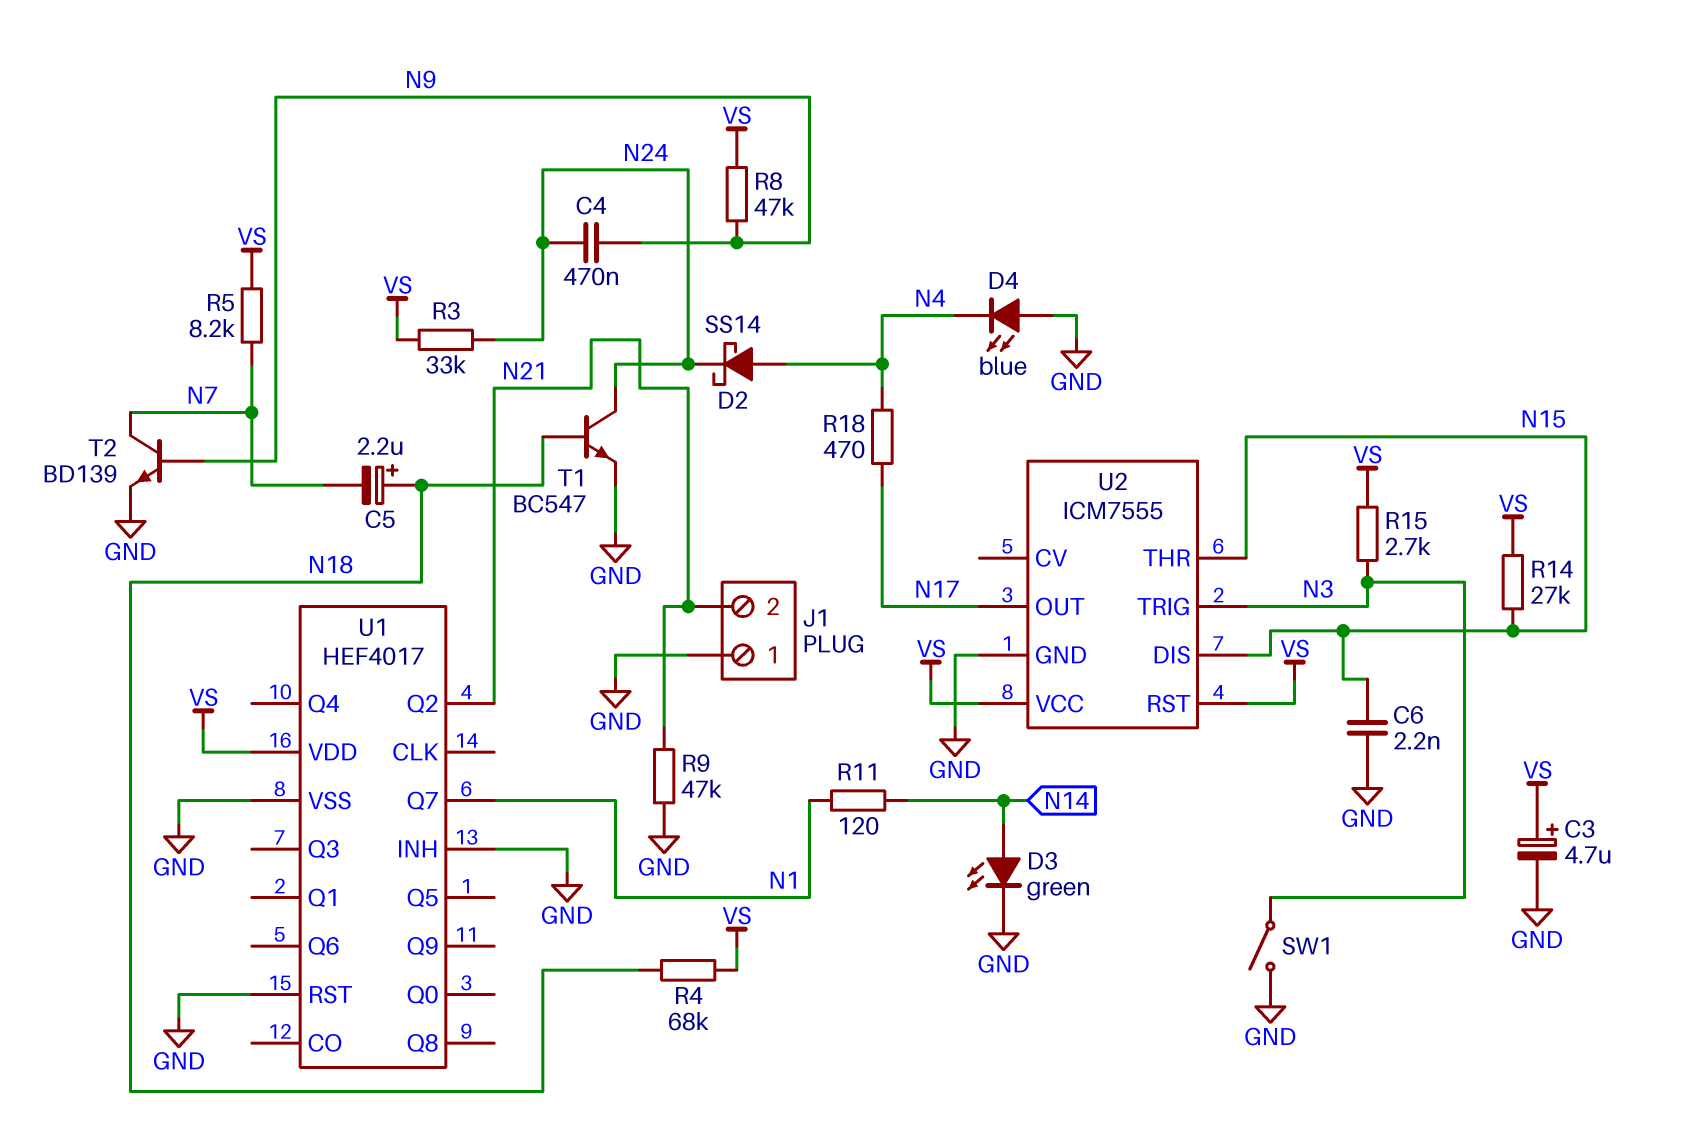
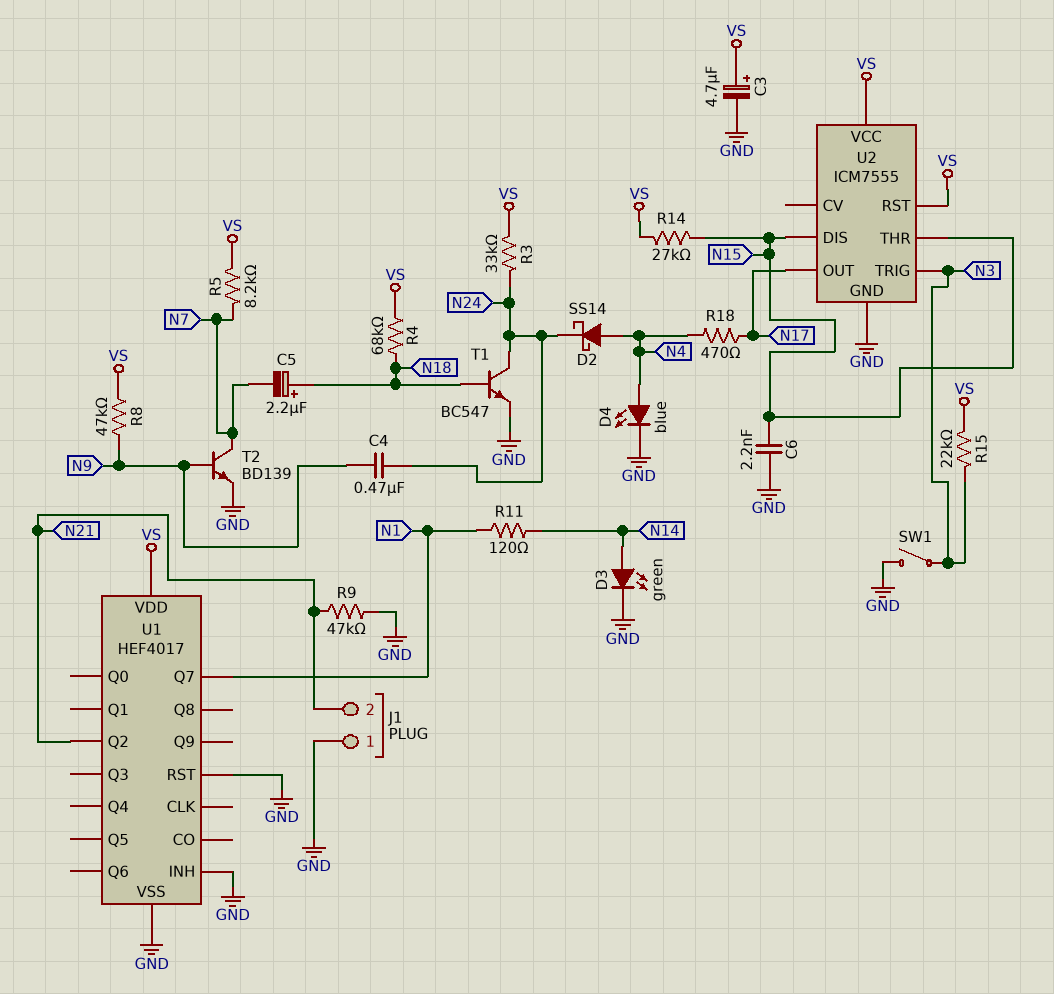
D4: LED blue (A GND, K N4) -> LED blue (A N4, K GND)
R15: 2.7k (N3, VS) -> 22k (N3, VS)

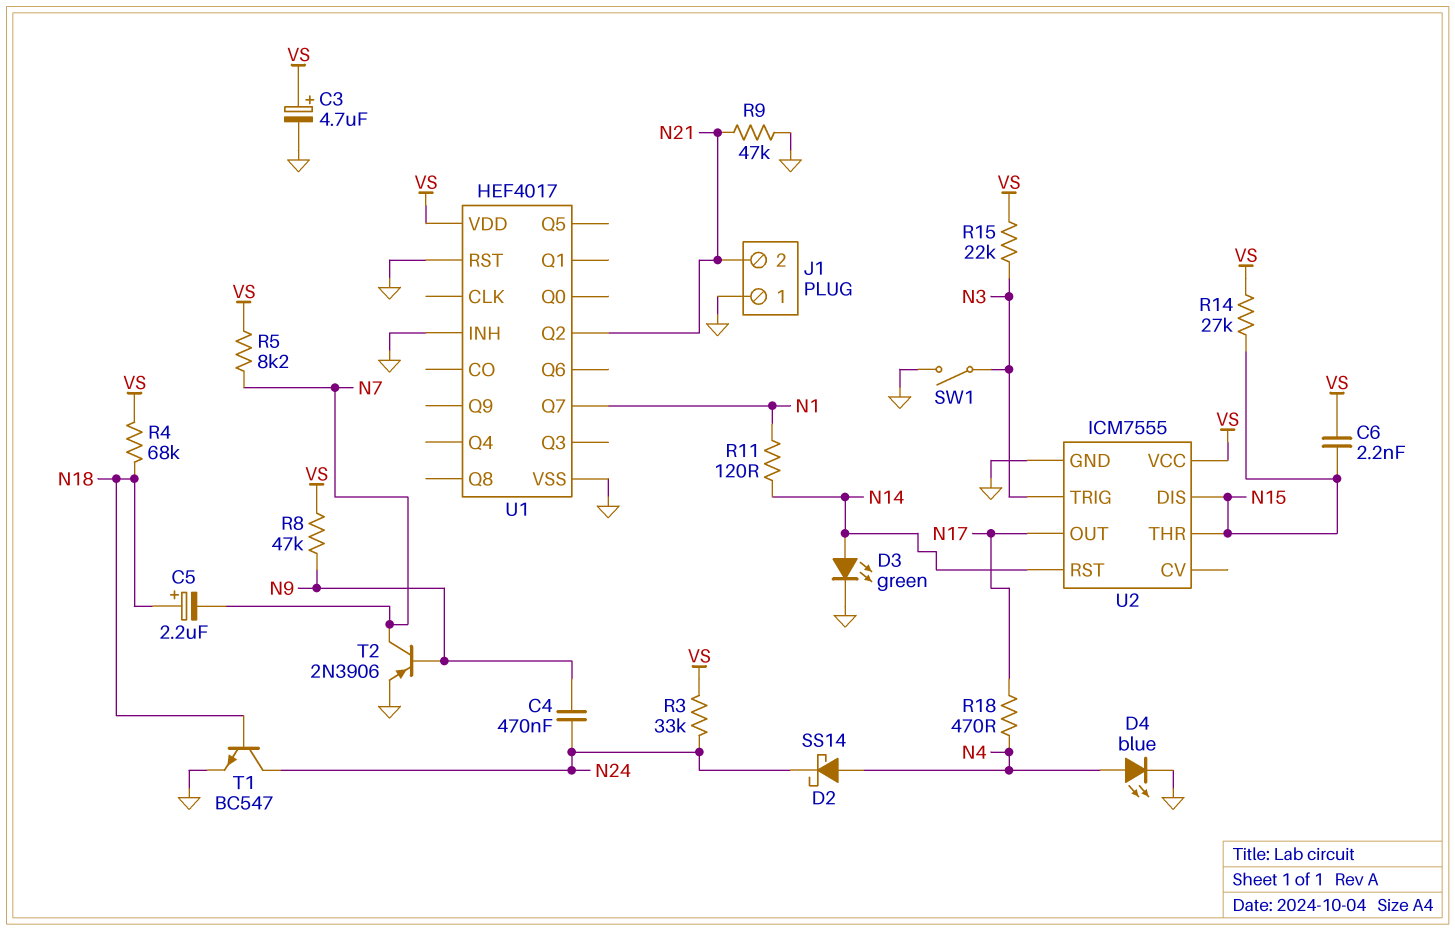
C6: 2.2nF (GND, N15) -> 2.2nF (N15, VS)
T2: NPN BD139 (B N9, C N7, E GND) -> PNP 2N3906 (B N9, C N7, E GND)
U2 pin RST: VS -> N14

